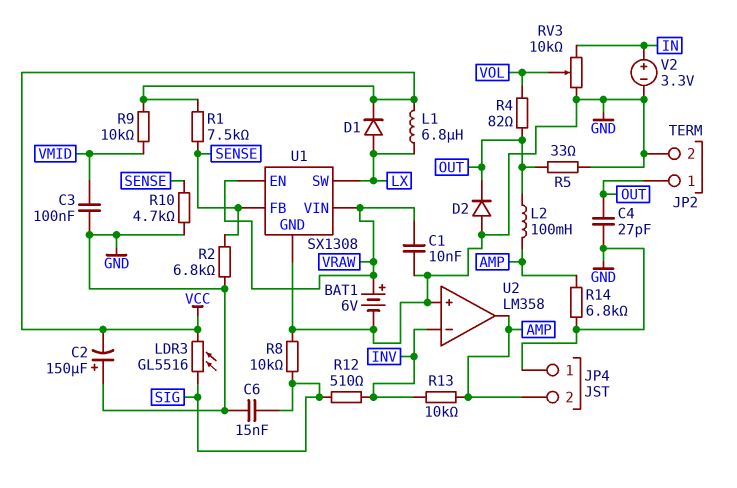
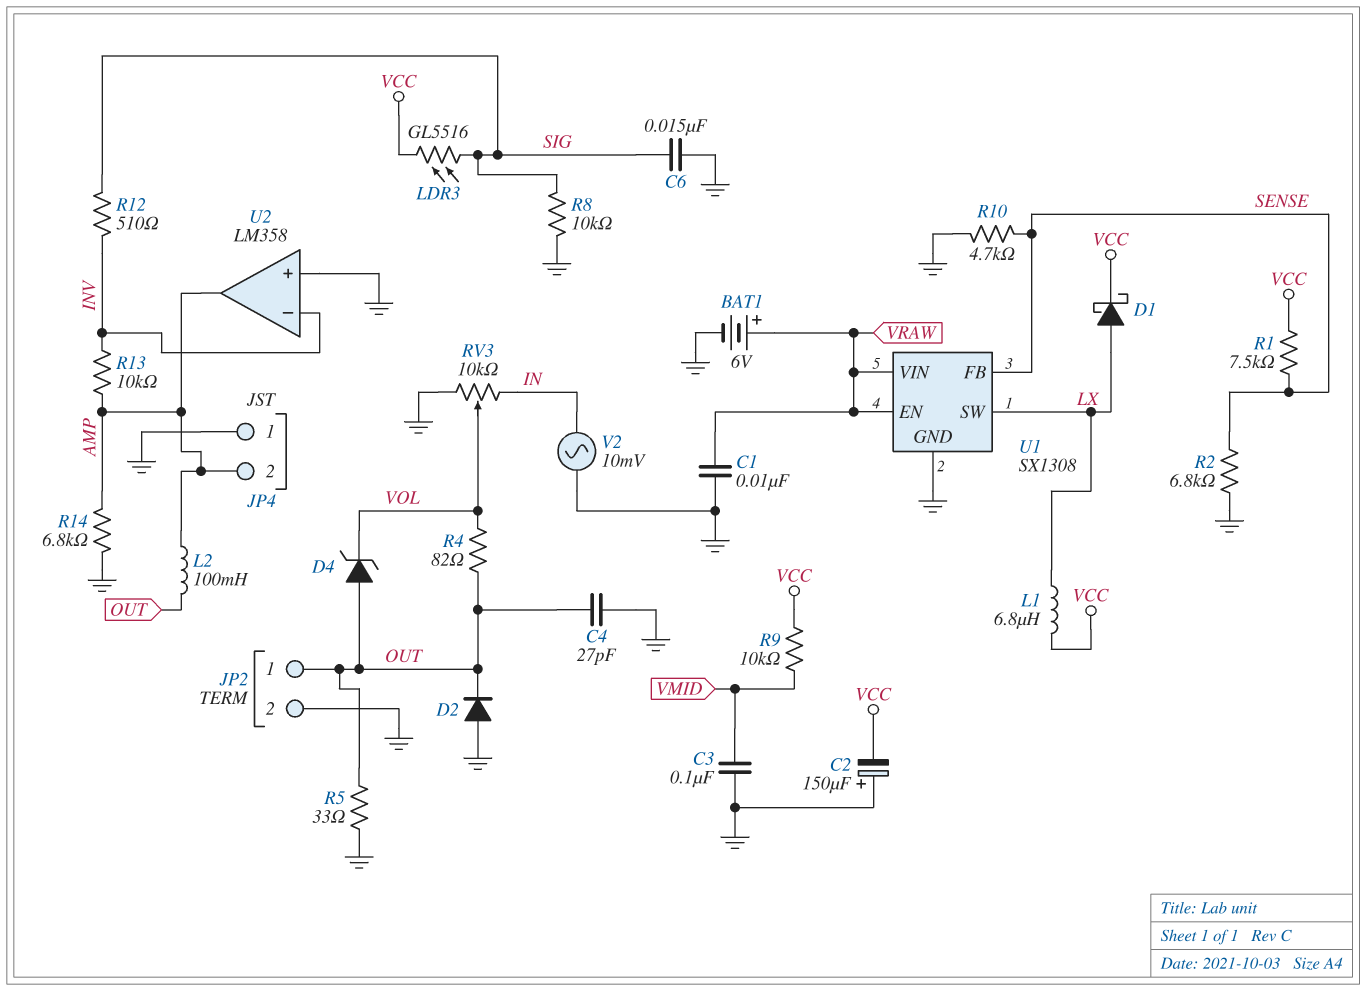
D1: diode (A LX, K VCC) -> schottky (A LX, K VCC)
D4: none -> zener (A OUT, K VOL)
V2: 3.3V (plus IN, minus GND) -> AC 10mV (GND, IN)

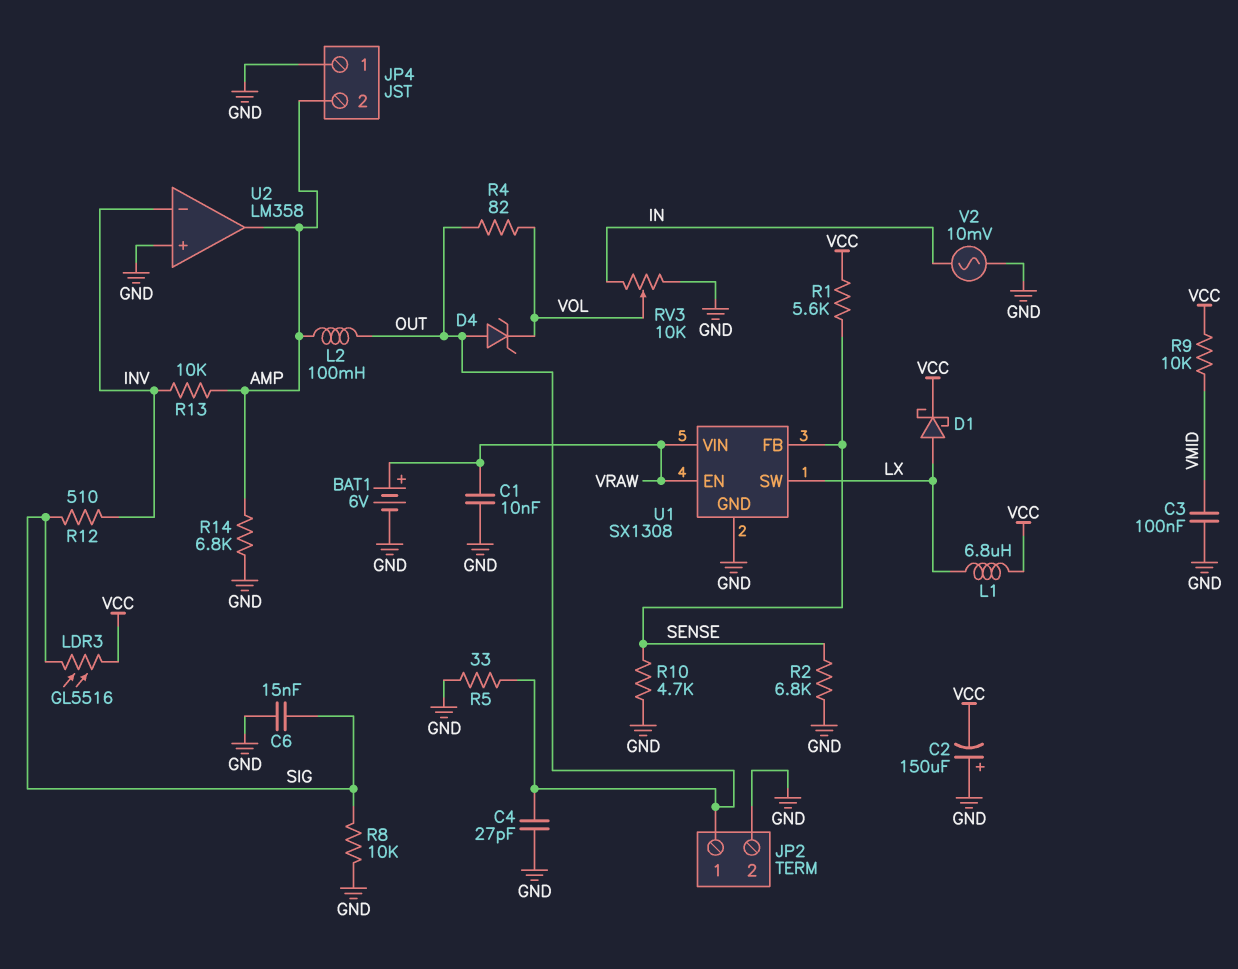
D2: diode (A GND, K OUT) -> none
R1: 7.5k (SENSE, VCC) -> 5.6k (SENSE, VCC)

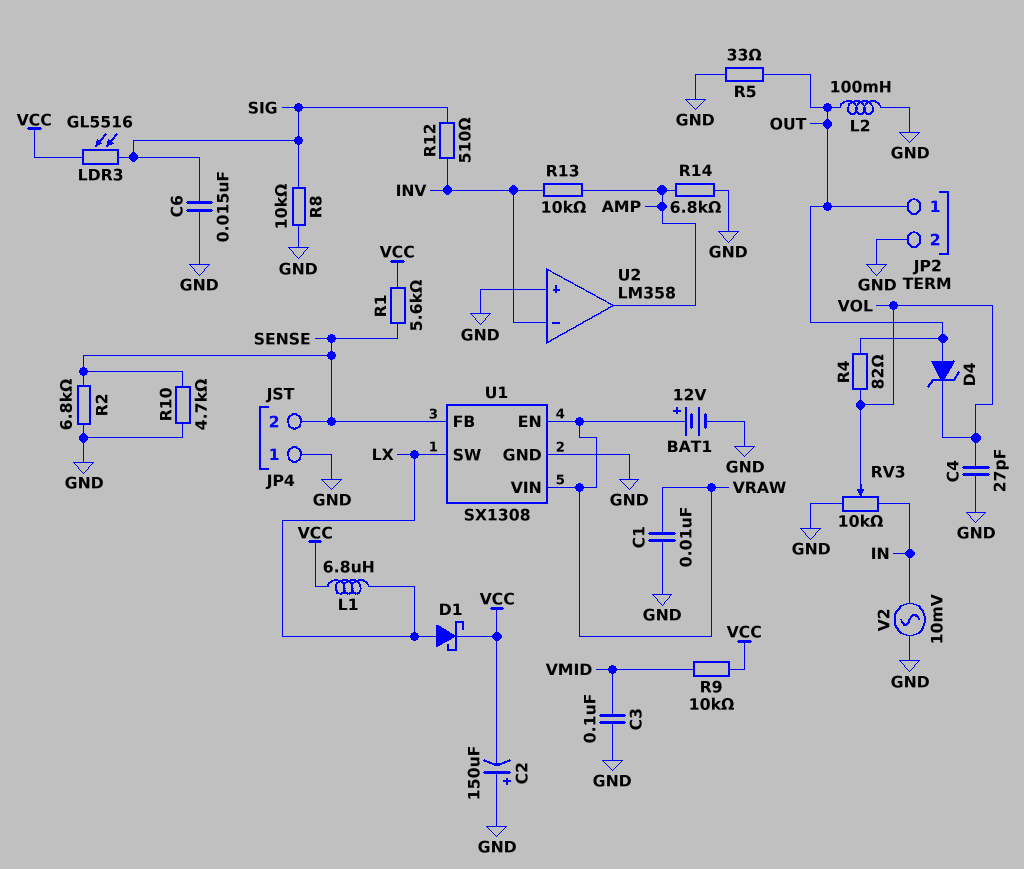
BAT1: 6V (plus VRAW, minus GND) -> 12V (plus VRAW, minus GND)
C4: 27pF (GND, OUT) -> 27pF (GND, VOL)
JP4 pin 2: AMP -> SENSE
L2: 100mH (AMP, OUT) -> 100mH (GND, OUT)

